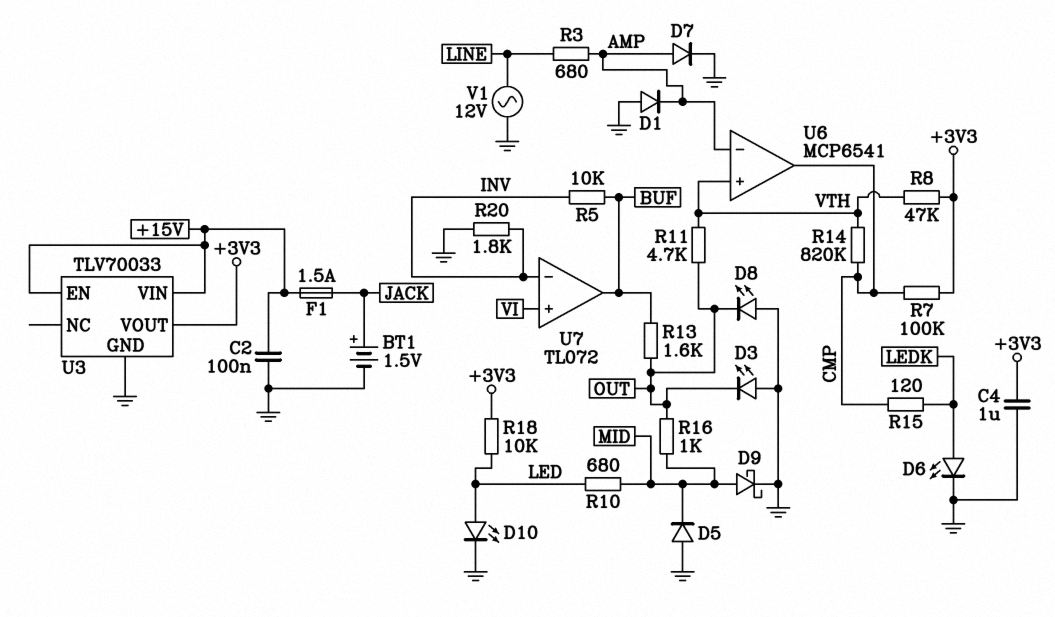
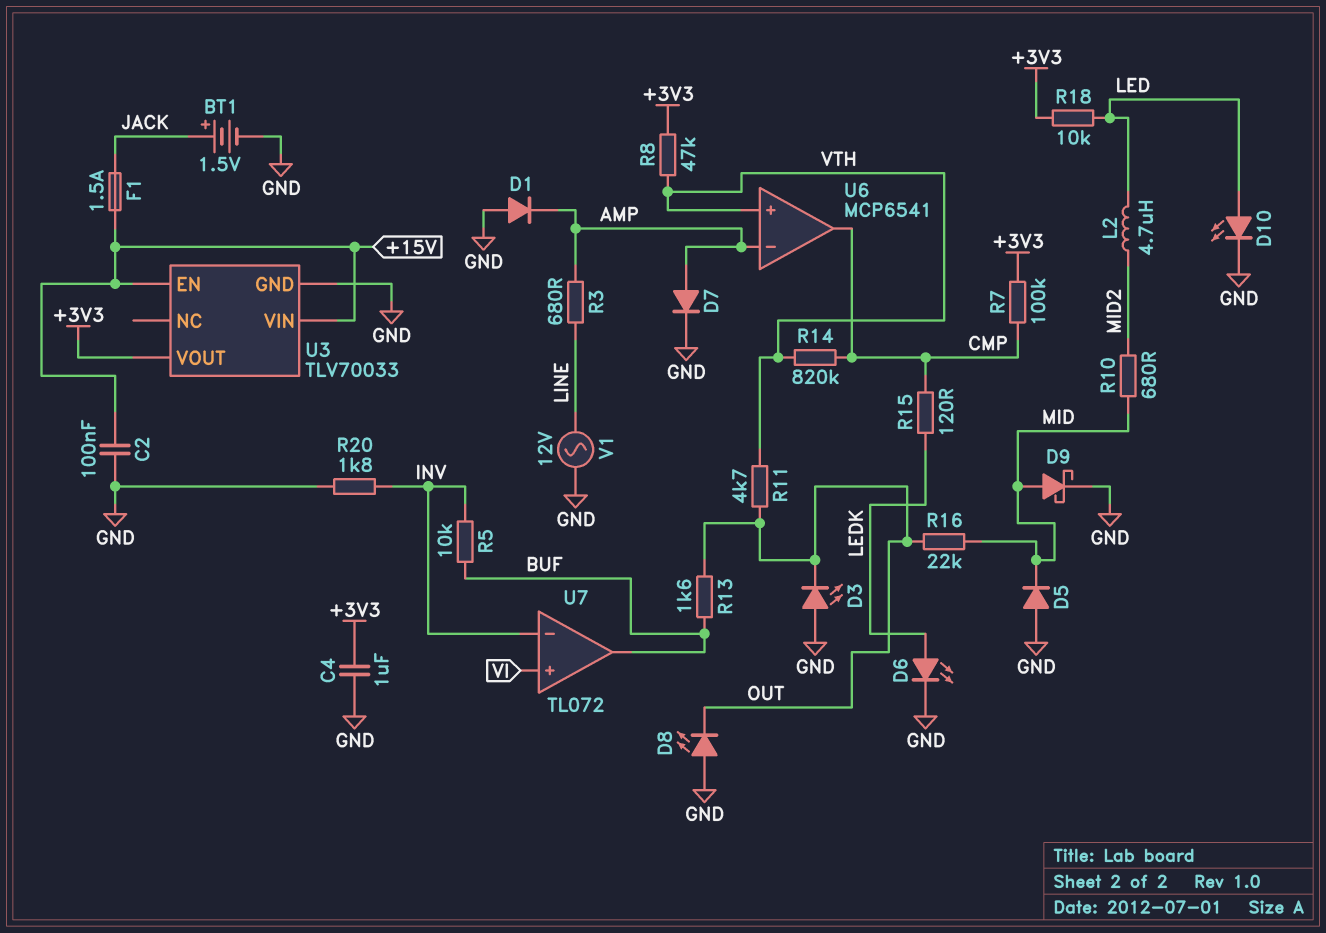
L2: none -> 4.7uH (LED, MID2)
R10: 680 (LED, MID) -> 680 (MID, MID2)
R16: 1k (MID, OUT) -> 22k (MID, OUT)

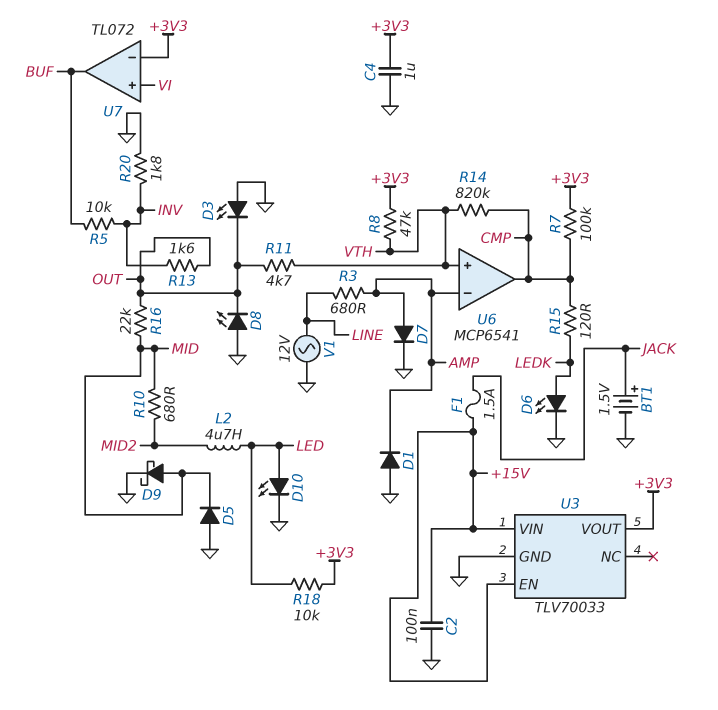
R13: 1.6k (BUF, OUT) -> 1.6k (INV, OUT)
U7 pin in-: INV -> +3V3

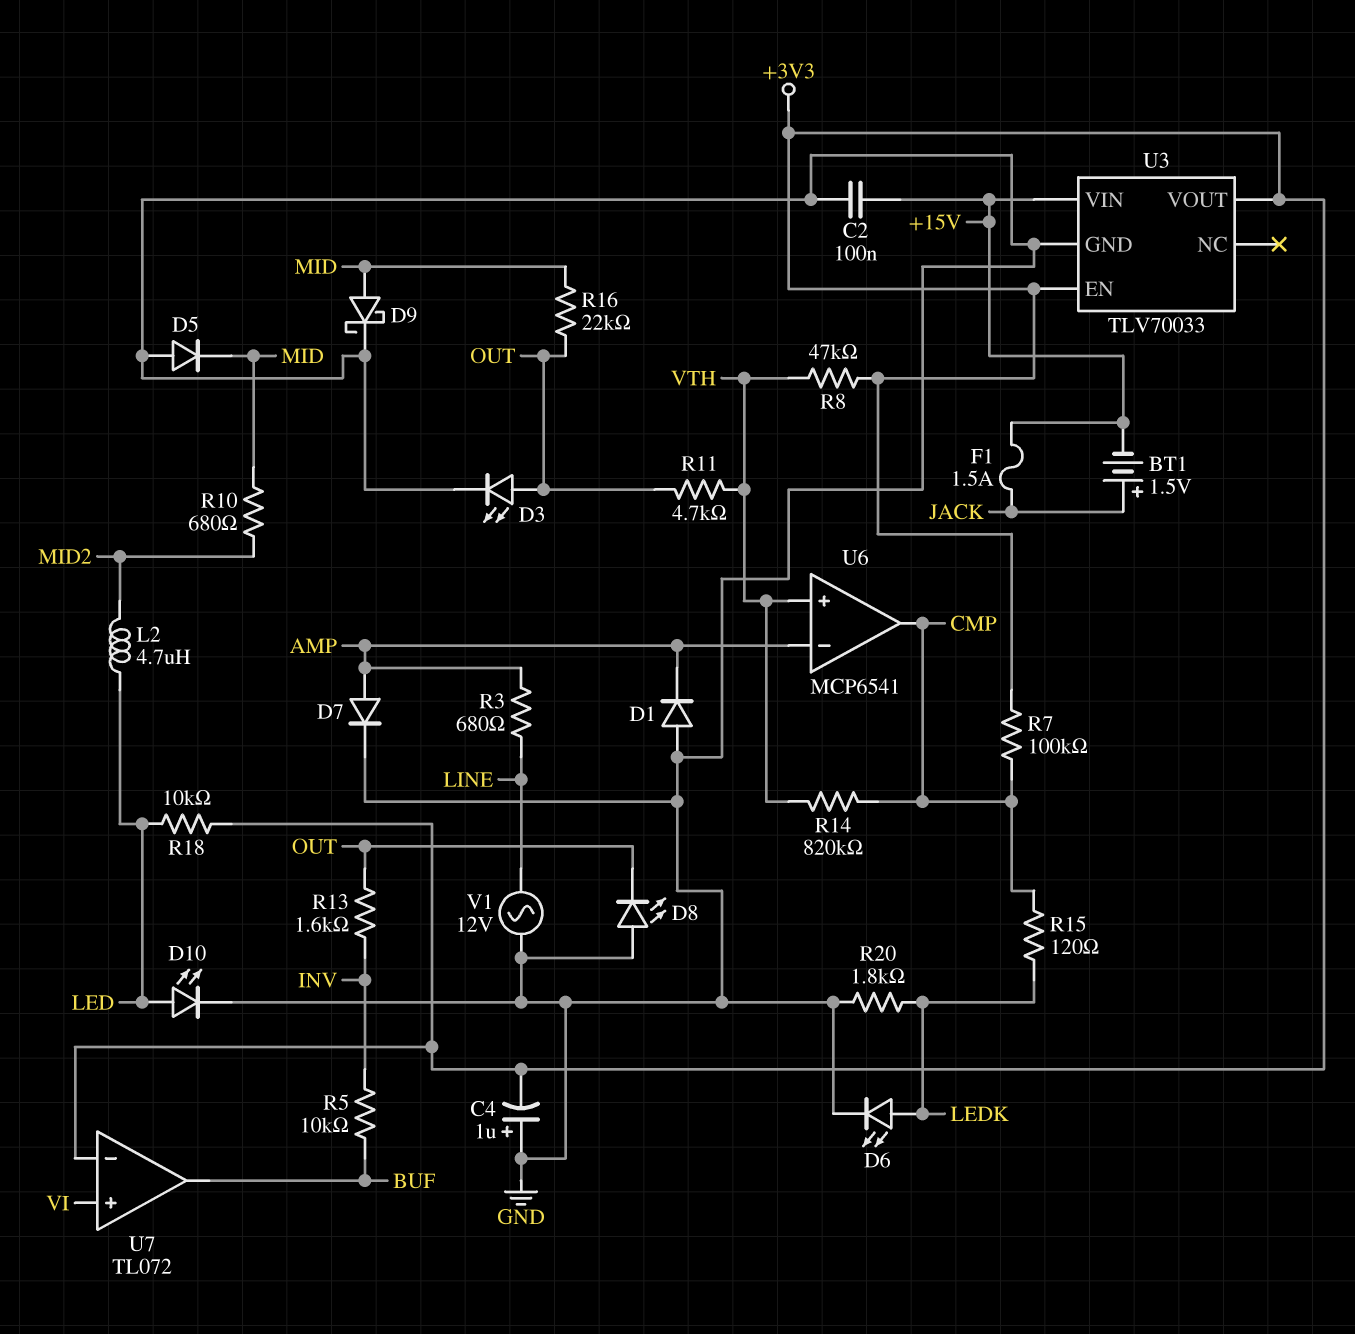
BT1: 1.5V (plus JACK, minus GND) -> 1.5V (plus JACK, minus +15V)
C4: 1uF (+3V3, GND) -> 1uF (plus GND, minus +3V3)
D3: LED (A GND, K OUT) -> LED (A OUT, K GND)
R20: 1.8k (GND, INV) -> 1.8k (GND, LEDK)
U3 pin EN: +15V -> +3V3

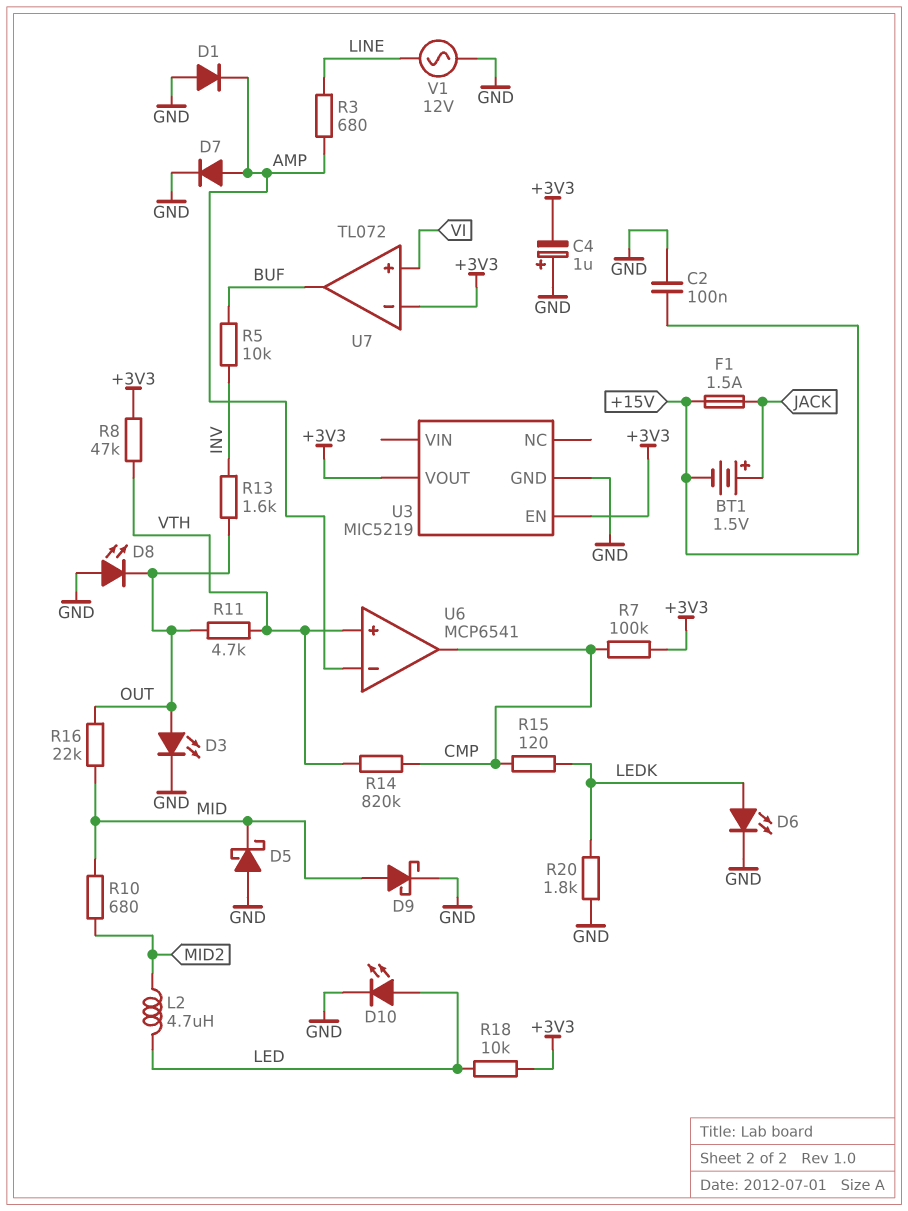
D5: diode (A GND, K MID) -> schottky (A GND, K MID)
U3: TLV70033 -> MIC5219
U3 pin VIN: +15V -> none

